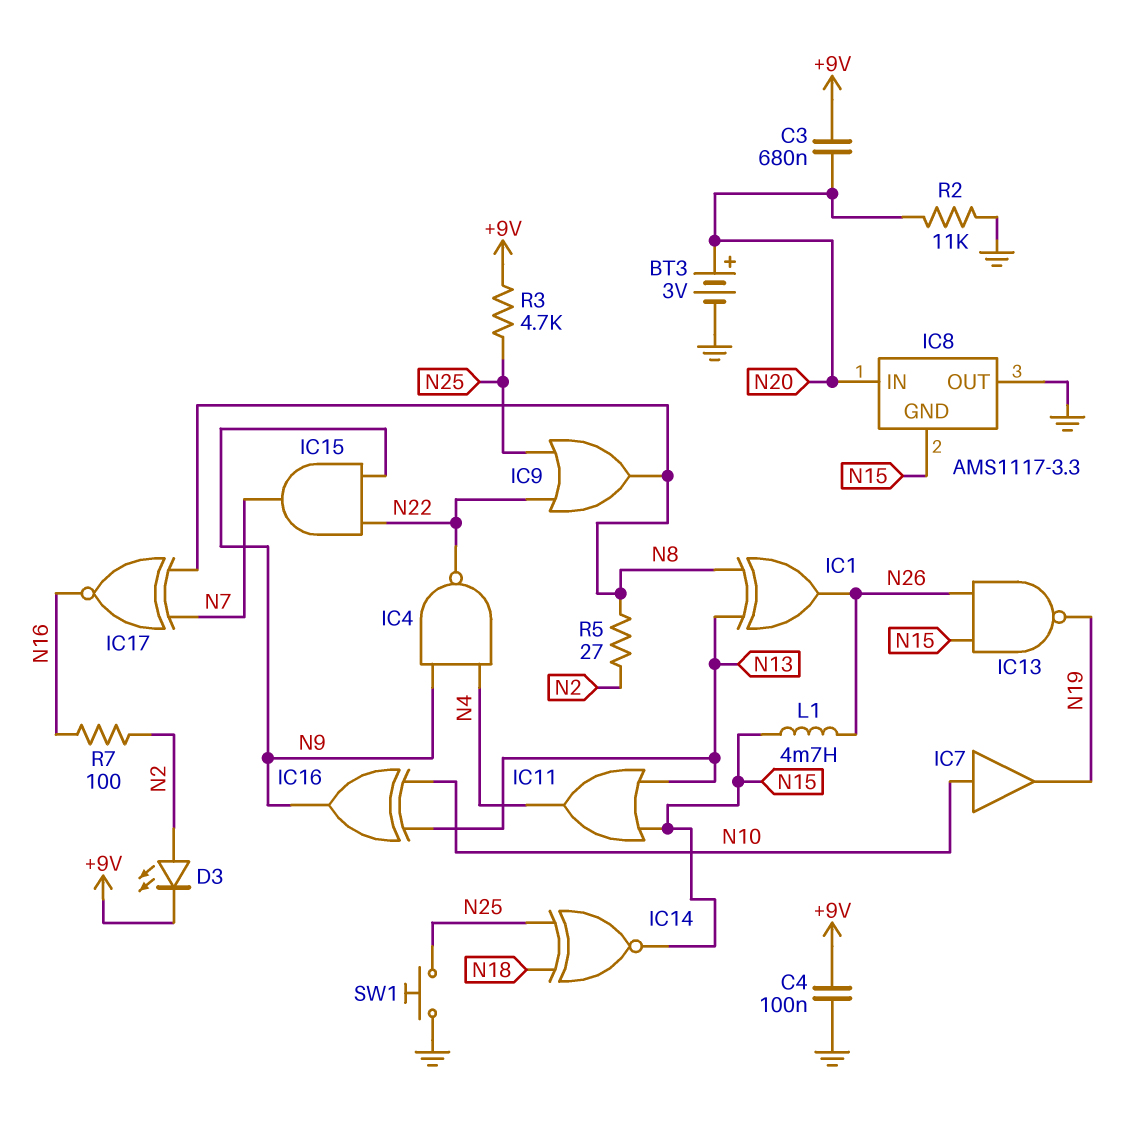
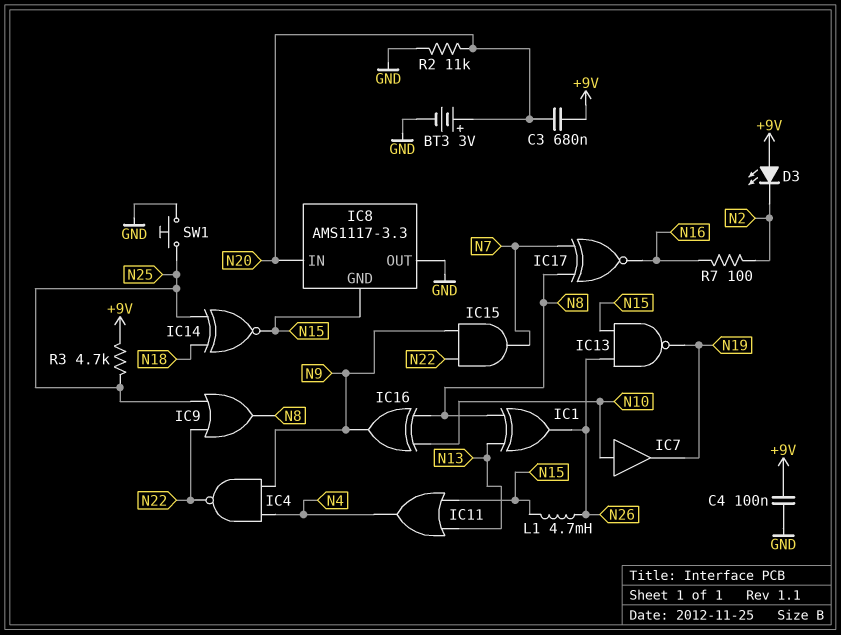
D3: LED (A N2, K +9V) -> LED (A +9V, K N2)
IC16: XOR (in N10, in N13, out N9) -> XOR (in N8, in N10, out N9)
R5: 27 (N2, N8) -> none

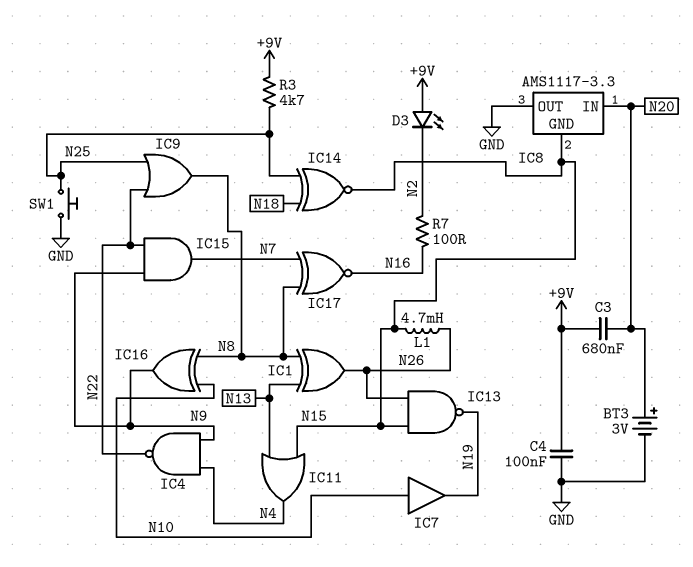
R2: 11k (GND, N20) -> none

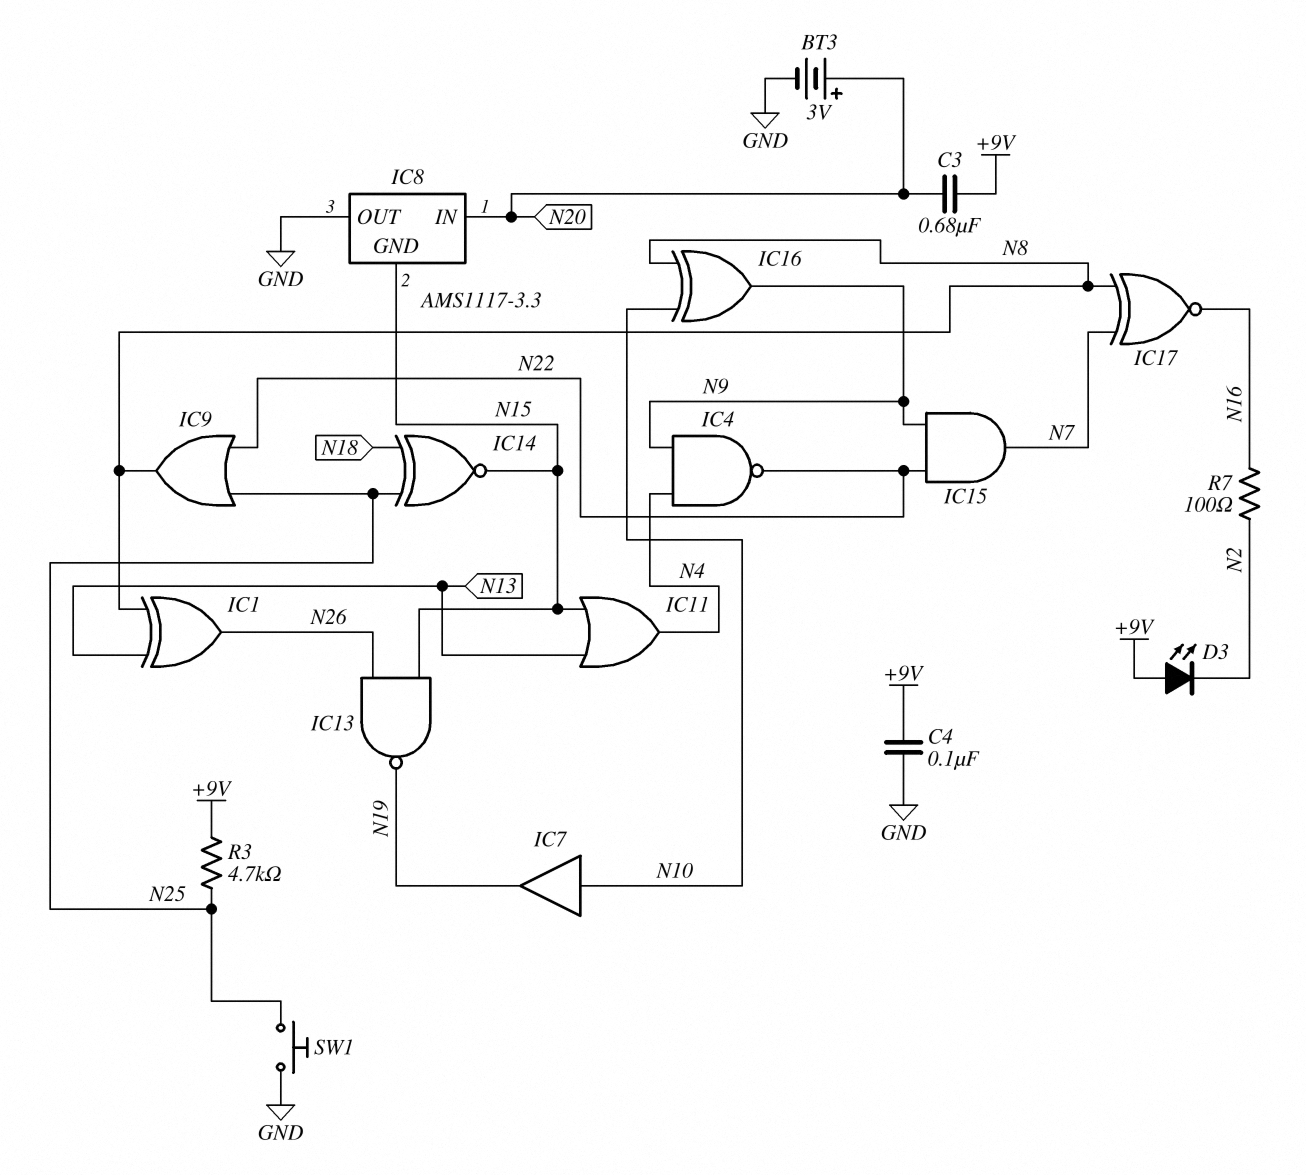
L1: 4.7mH (N15, N26) -> none

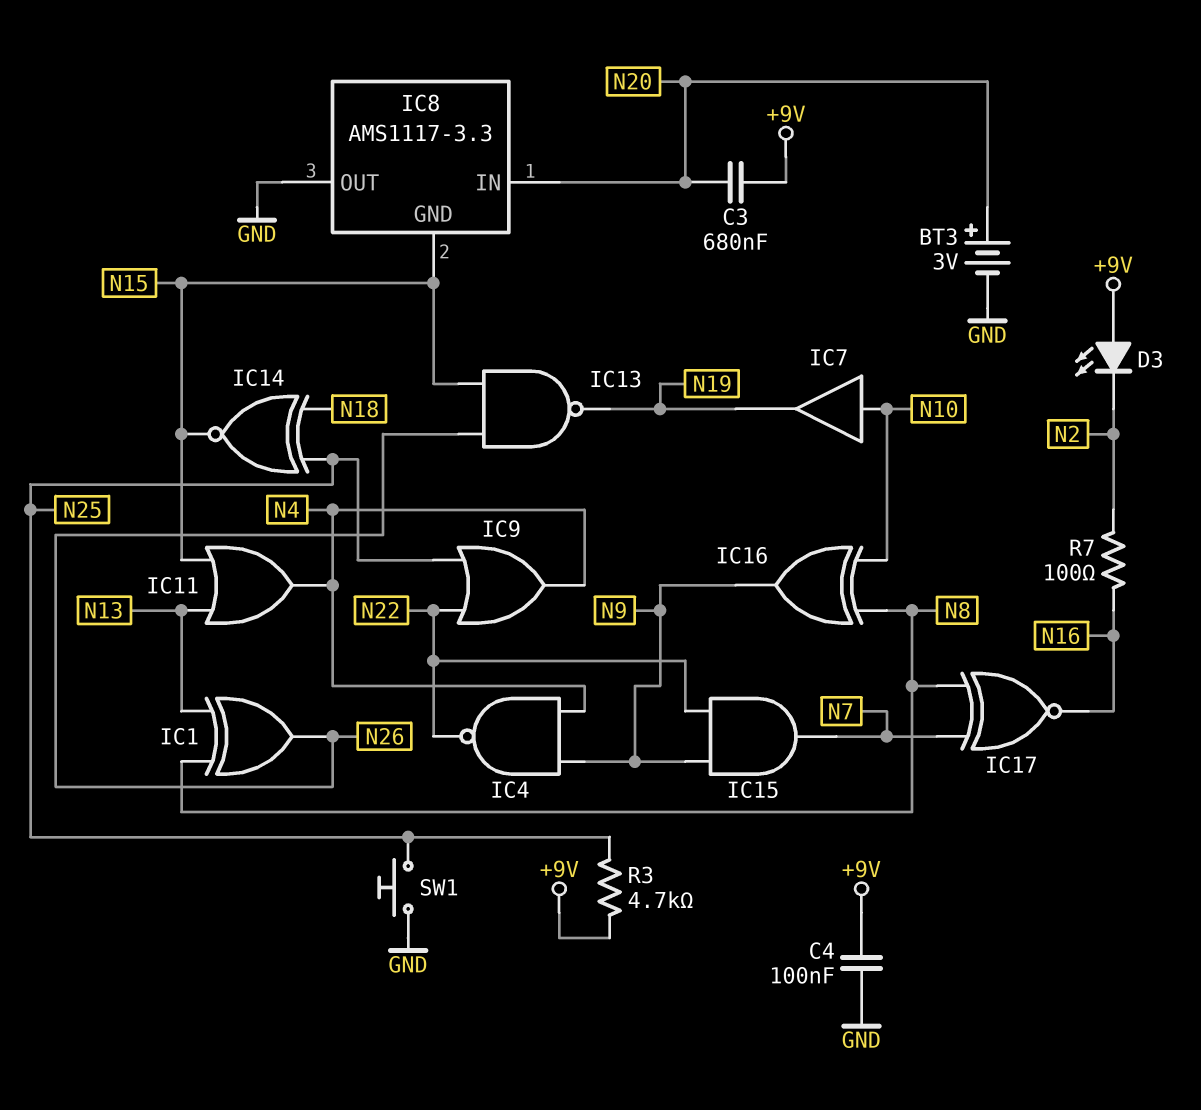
IC9: OR (in N22, in N25, out N8) -> OR (in N22, in N25, out N4)

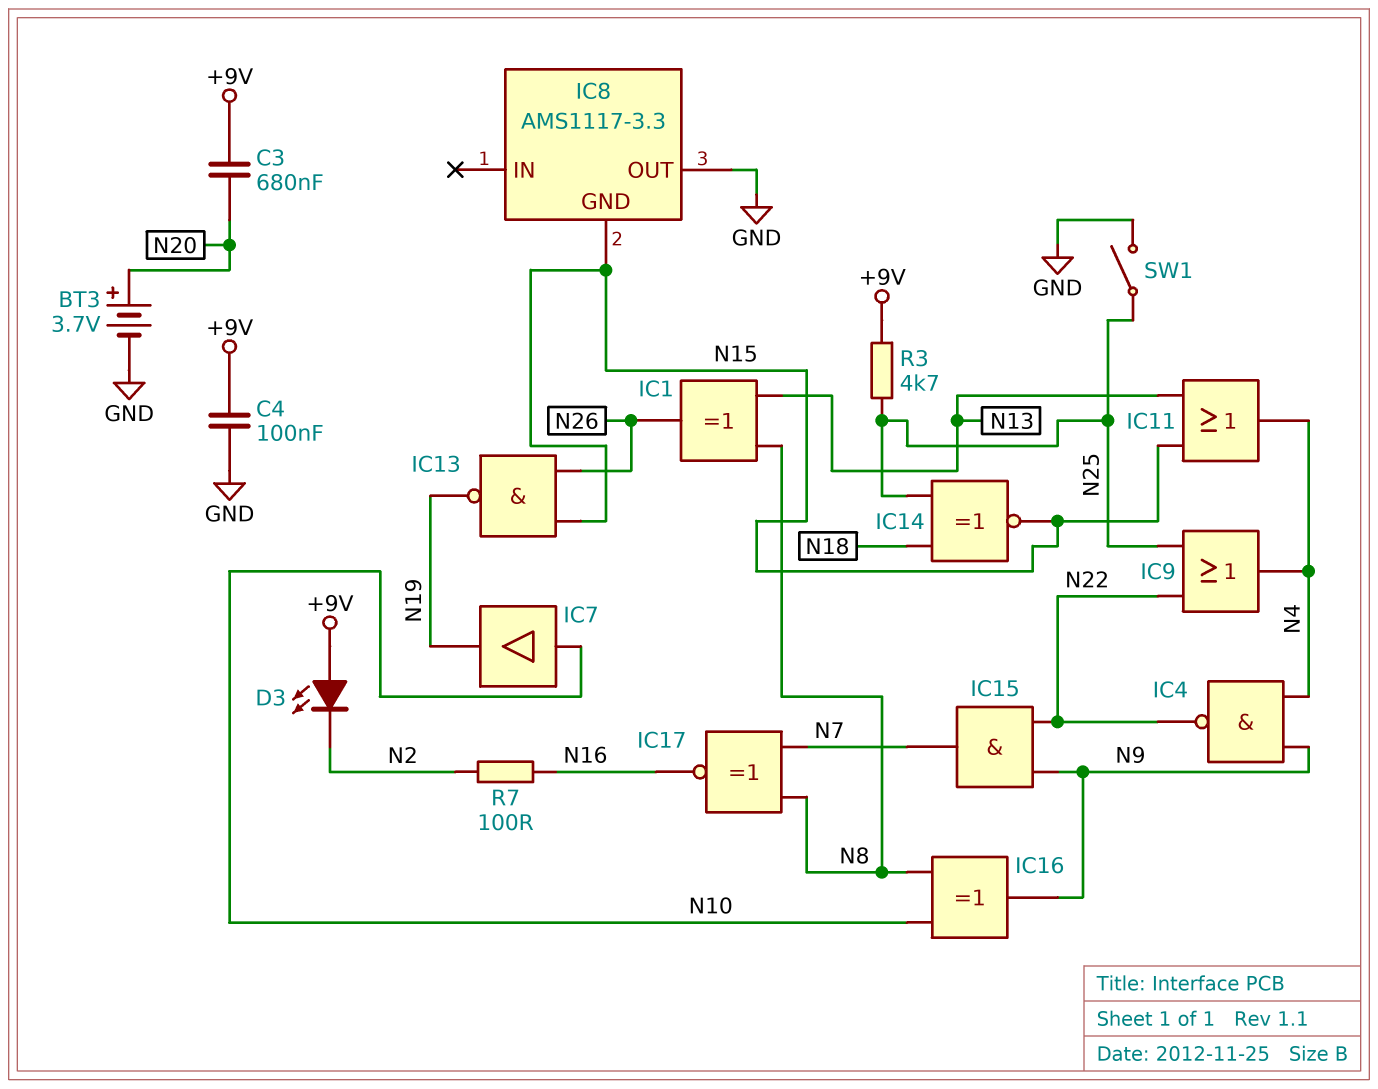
BT3: 3V (plus N20, minus GND) -> 3.7V (plus N20, minus GND)
IC8 pin IN: N20 -> none
SW1: button (GND, N25) -> switch (GND, N25)

